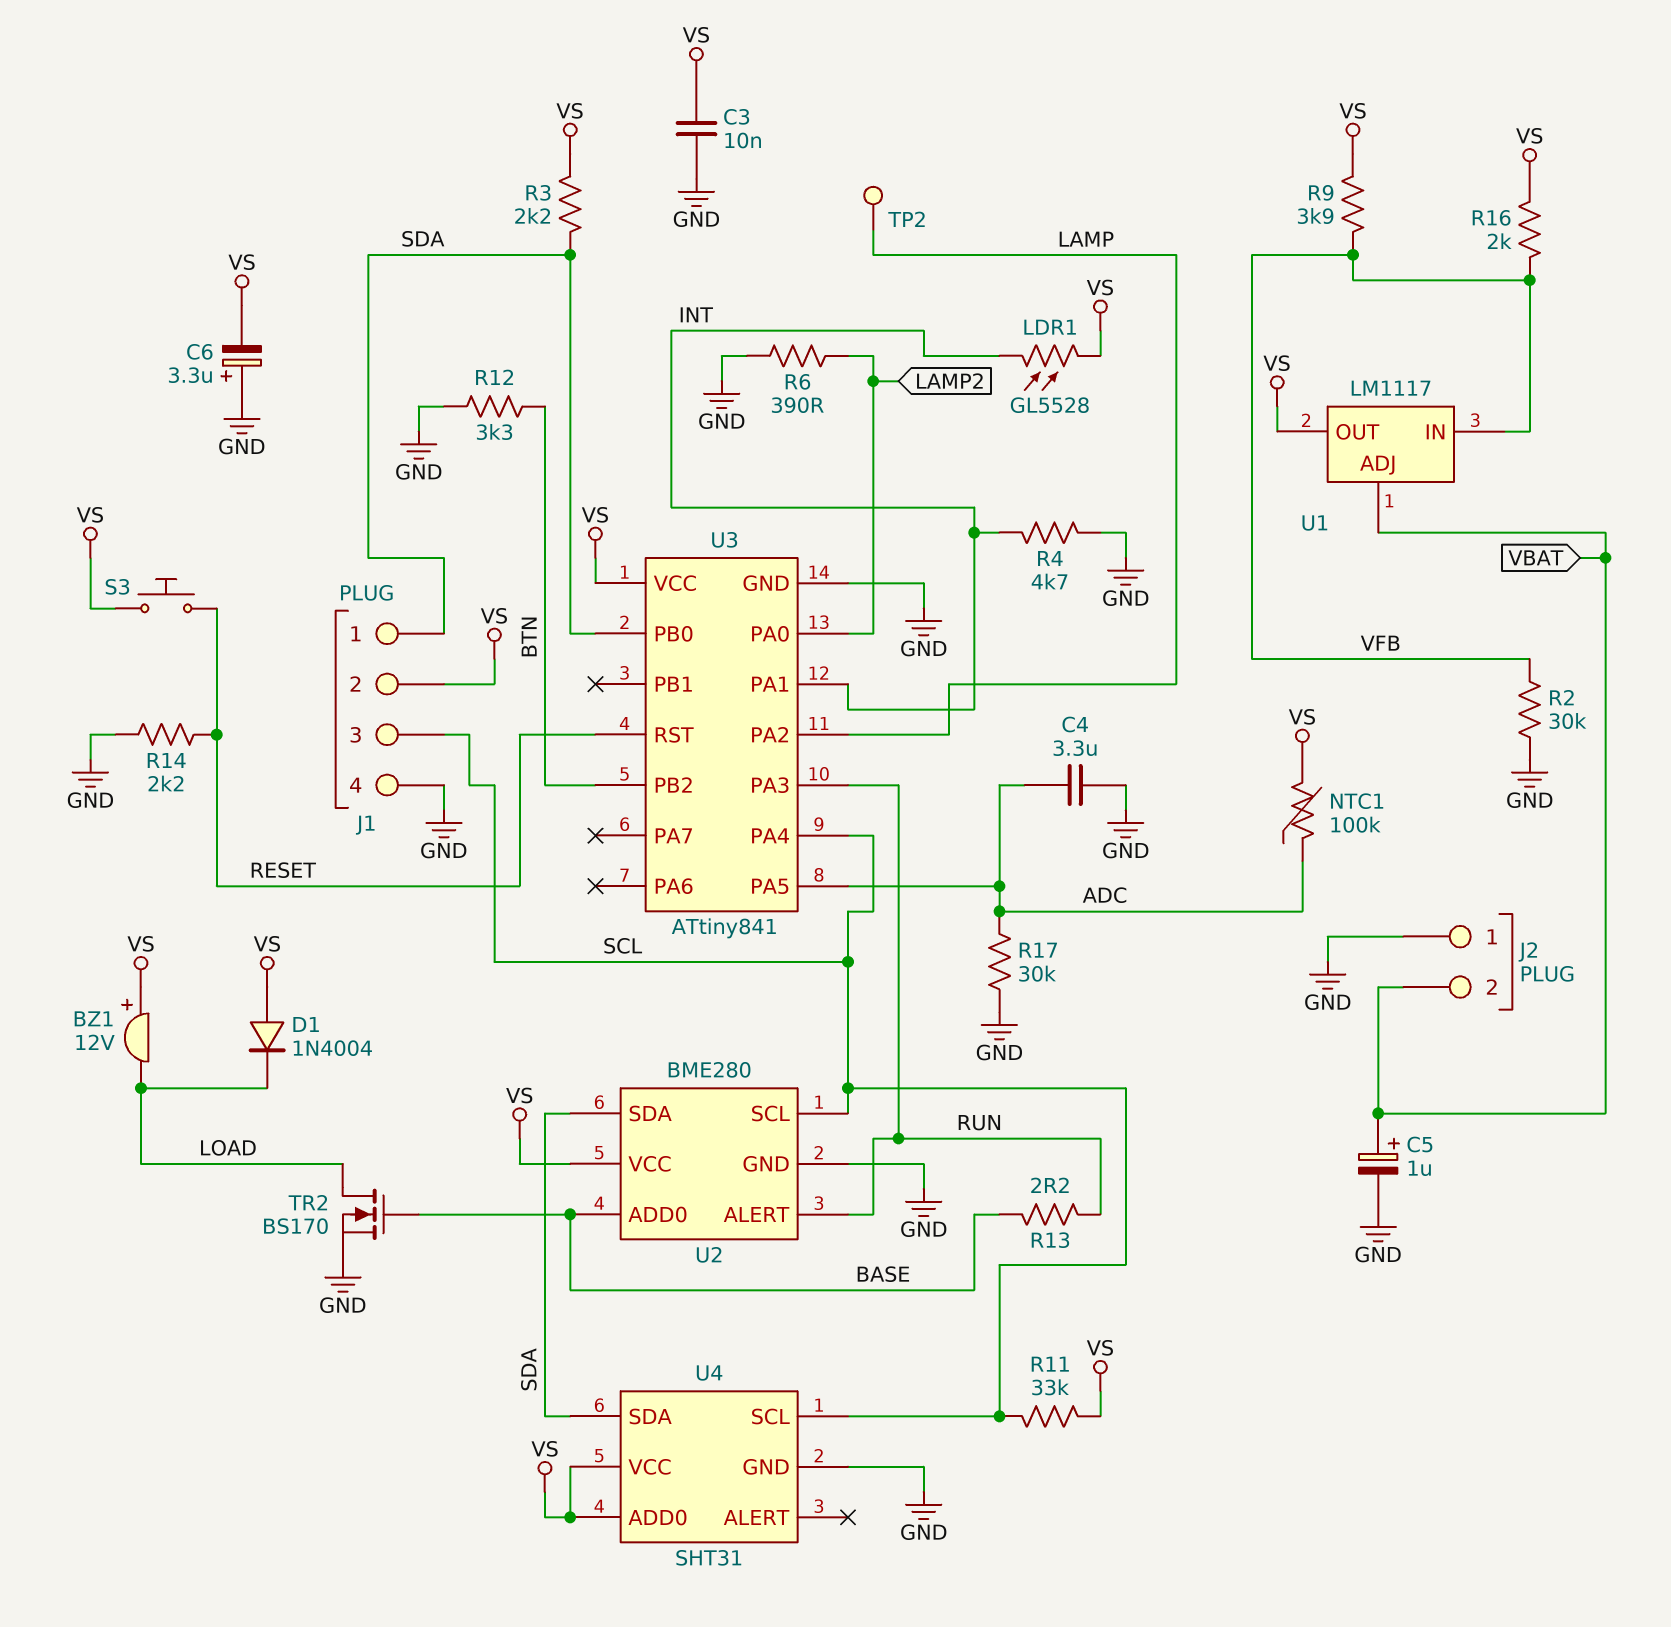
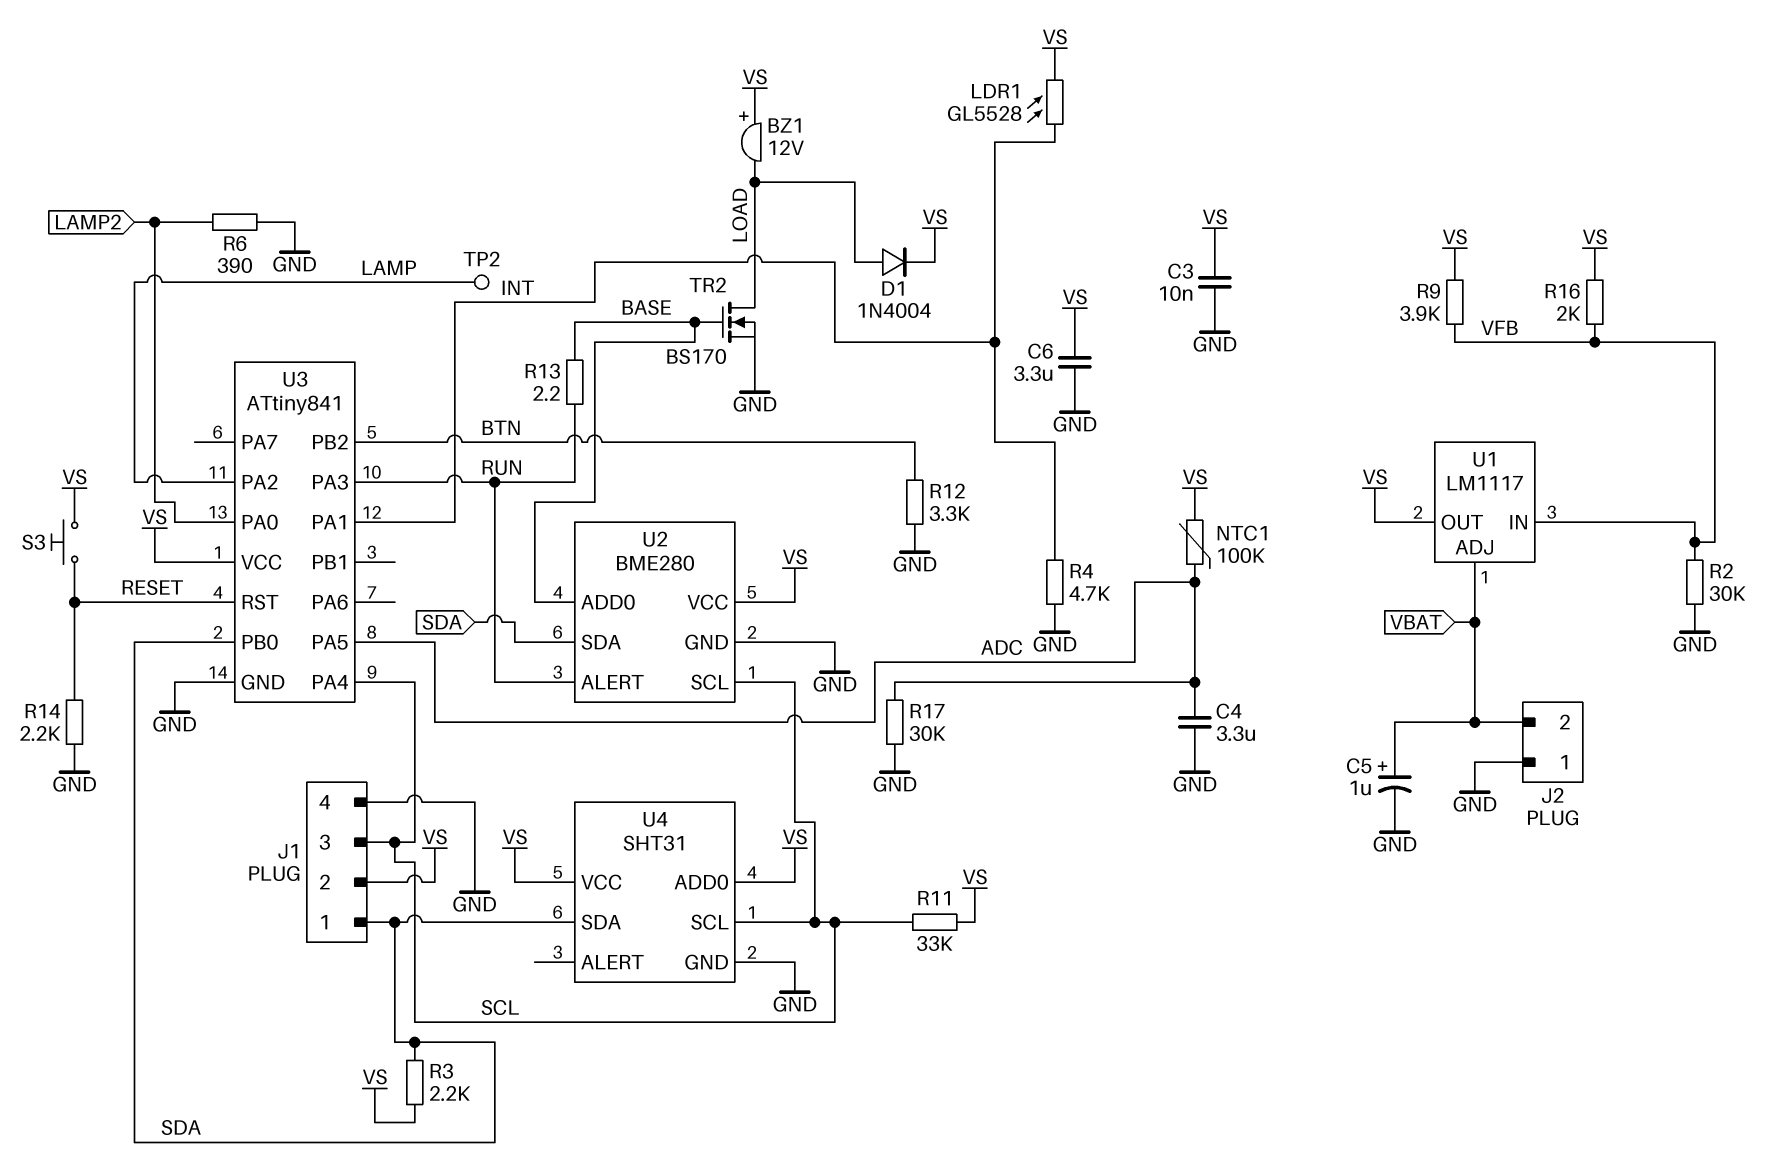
C6: 3.3uF (plus GND, minus VS) -> 3.3uF (GND, VS)
D1: diode 1N4004 (A VS, K LOAD) -> diode 1N4004 (A LOAD, K VS)

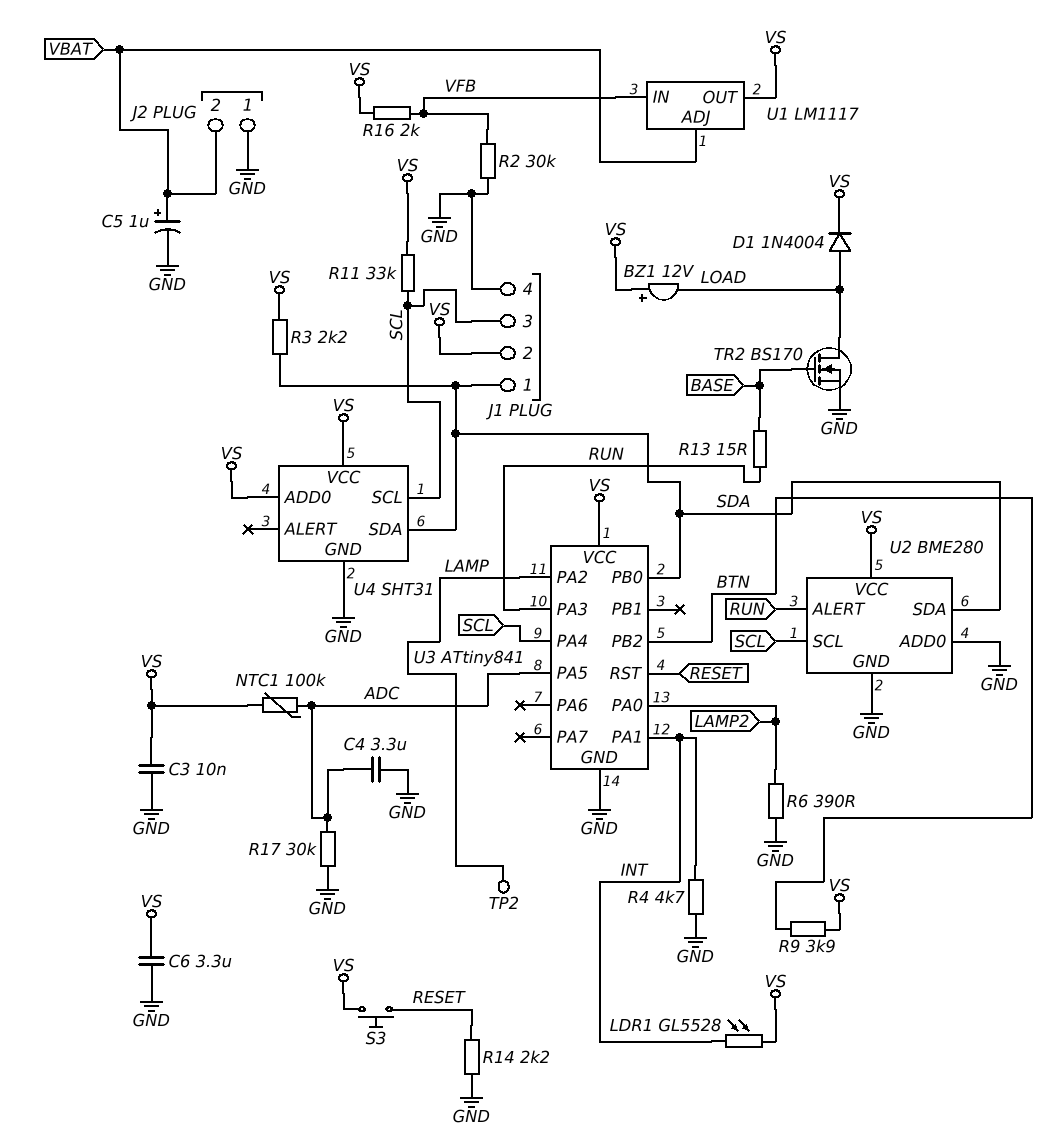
R9: 3.9k (VFB, VS) -> 3.9k (BTN, VS)
R12: 3.3k (BTN, GND) -> none
R13: 2.2 (BASE, RUN) -> 15 (BASE, RUN)
U2 pin ADD0: BASE -> GND

